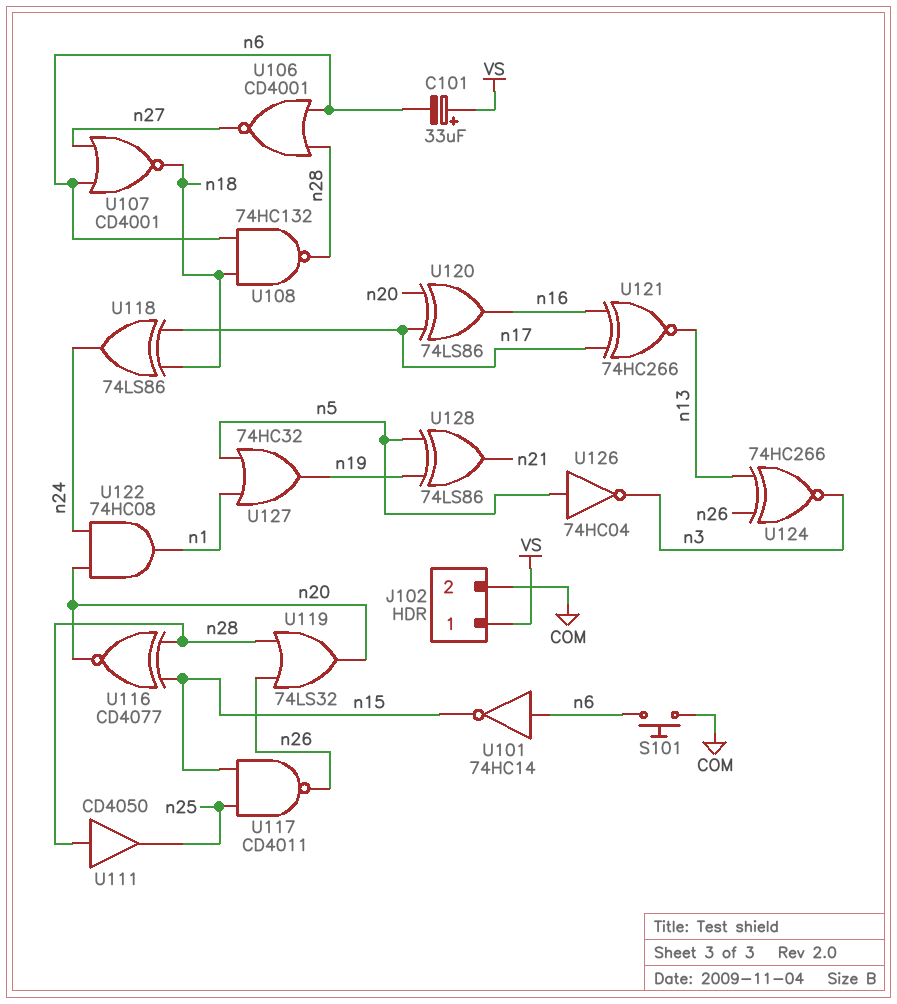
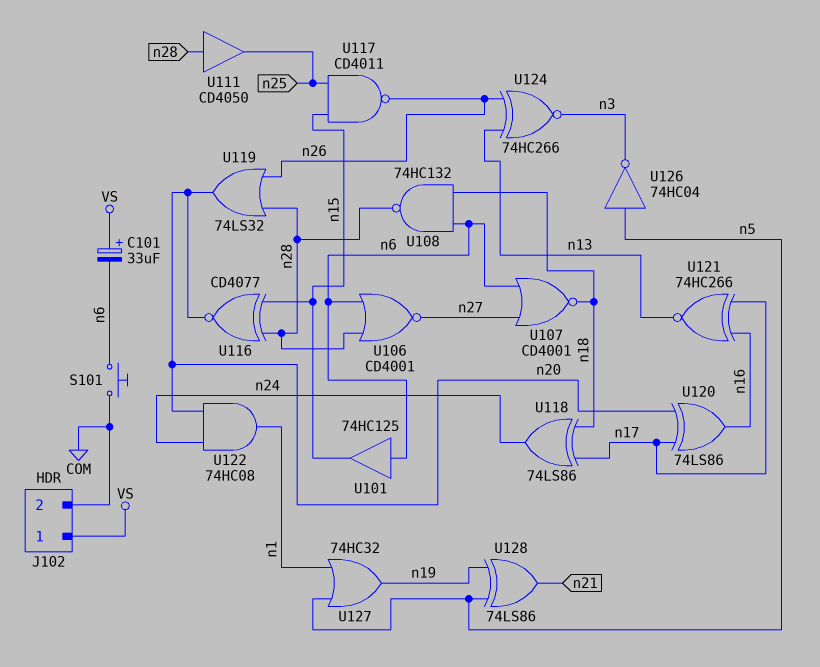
U101: NOT 74HC14 (in n6, out n15) -> buffer 74HC125 (in n6, out n15)

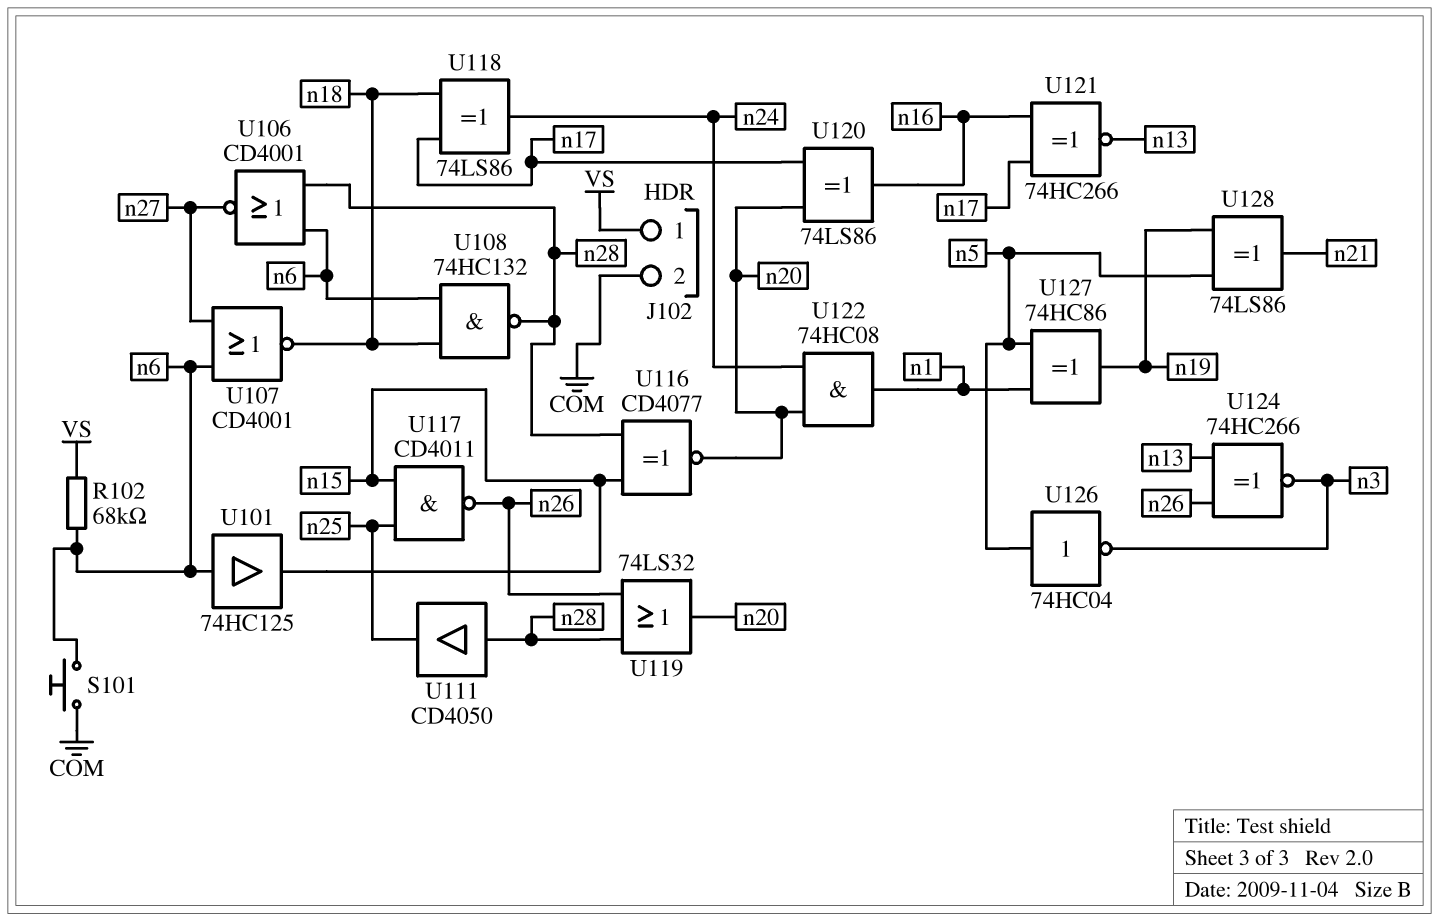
C101: 33uF (plus VS, minus n6) -> none
R102: none -> 68k (VS, n6)
U127: OR 74HC32 (in n1, in n5, out n19) -> XOR 74HC86 (in n1, in n5, out n19)

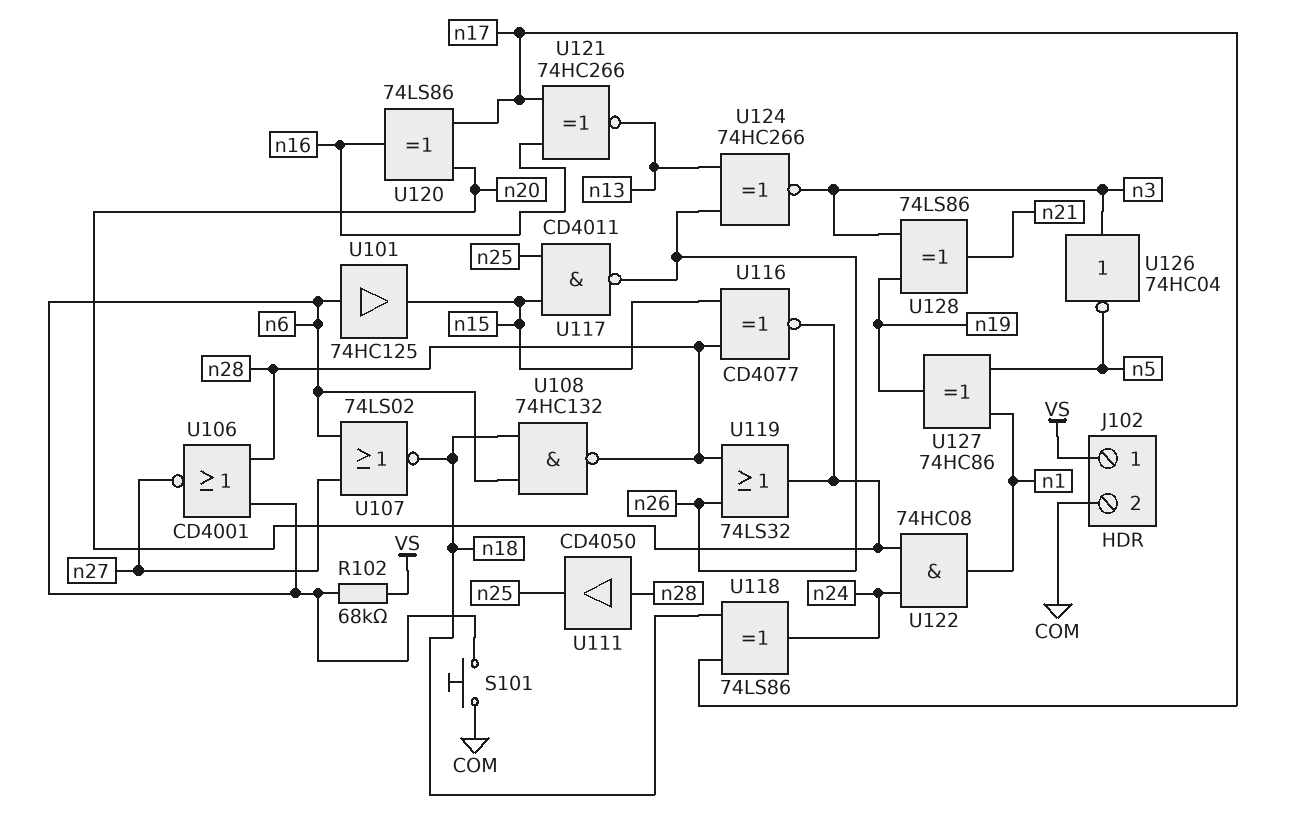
U107: NOR CD4001 (in n6, in n27, out n18) -> NOR 74LS02 (in n6, in n27, out n18)
U126: NOT 74HC04 (in n5, out n3) -> NOT 74HC04 (in n3, out n5)
U128: XOR 74LS86 (in n5, in n19, out n21) -> XOR 74LS86 (in n3, in n19, out n21)

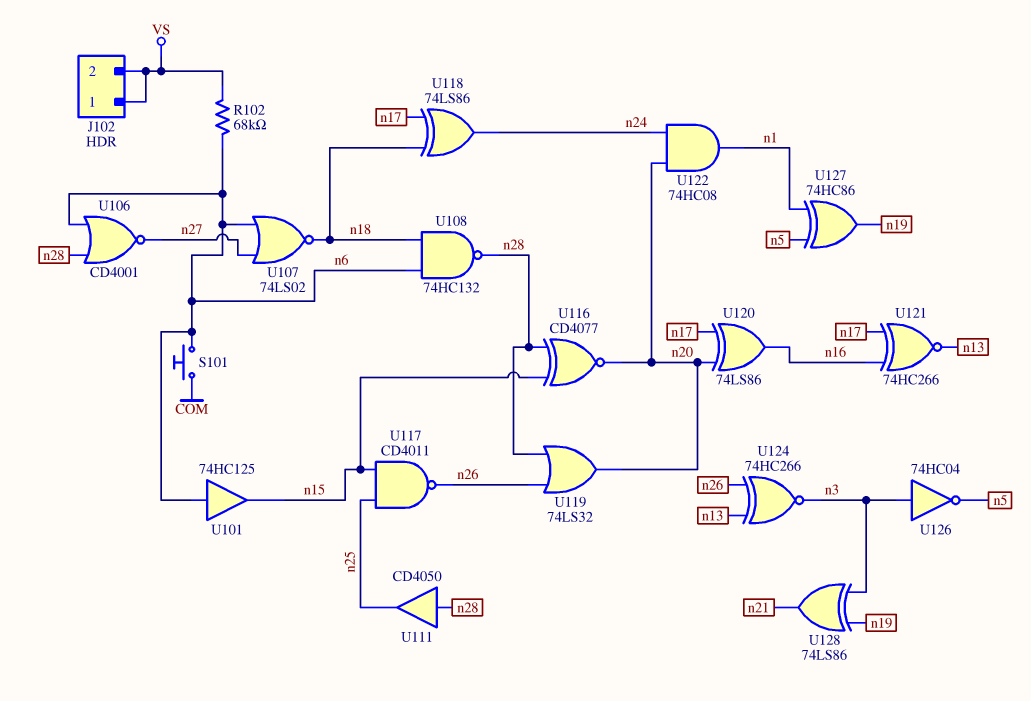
J102 pin 2: COM -> VS

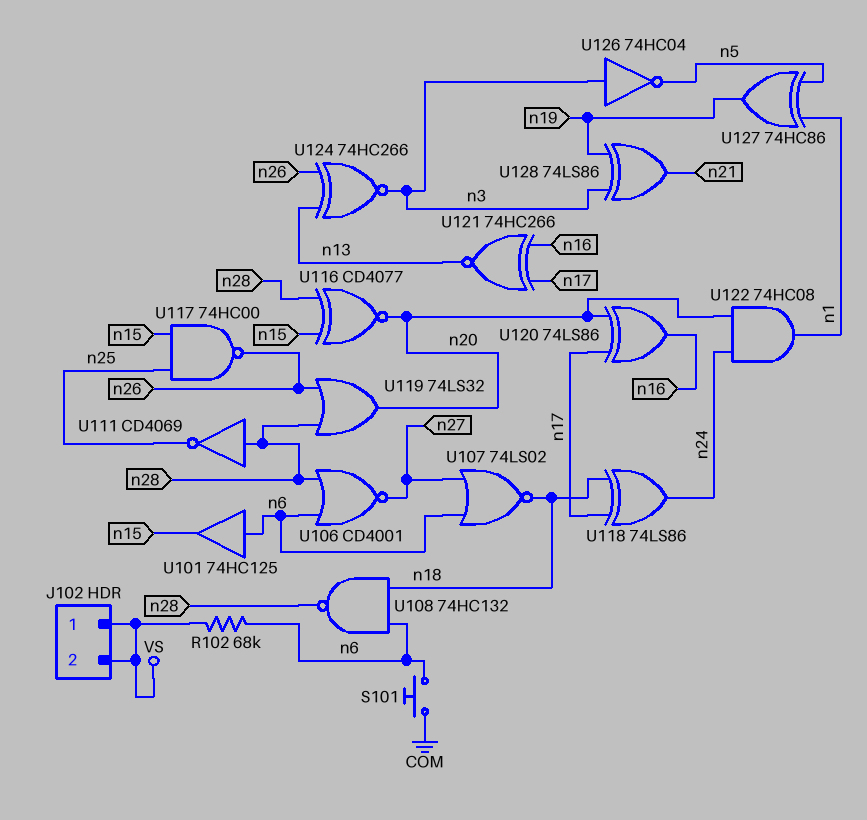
U111: buffer CD4050 (in n28, out n25) -> NOT CD4069 (in n28, out n25)
U117: NAND CD4011 (in n15, in n25, out n26) -> NAND 74HC00 (in n15, in n25, out n26)

